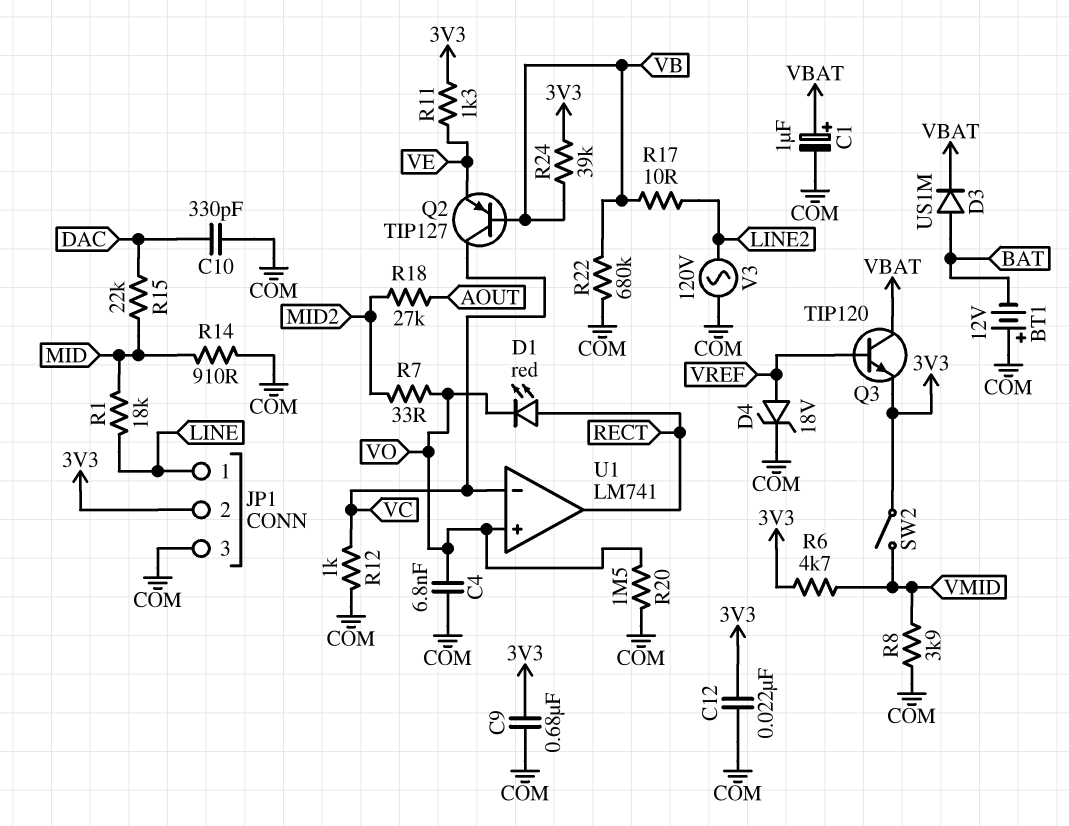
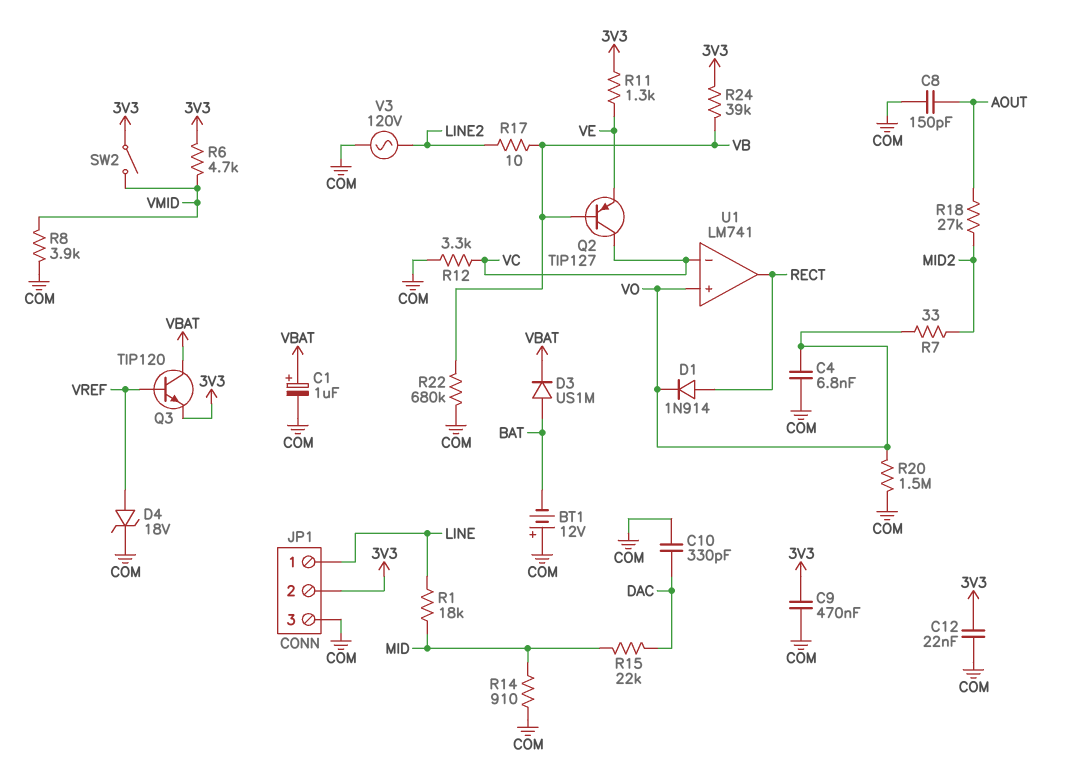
C8: none -> 150pF (AOUT, COM)
C9: 680nF (3V3, COM) -> 470nF (3V3, COM)
D1: LED red (A RECT, K VO) -> diode 1N914 (A RECT, K VO)
R12: 1k (COM, VC) -> 3.3k (COM, VC)

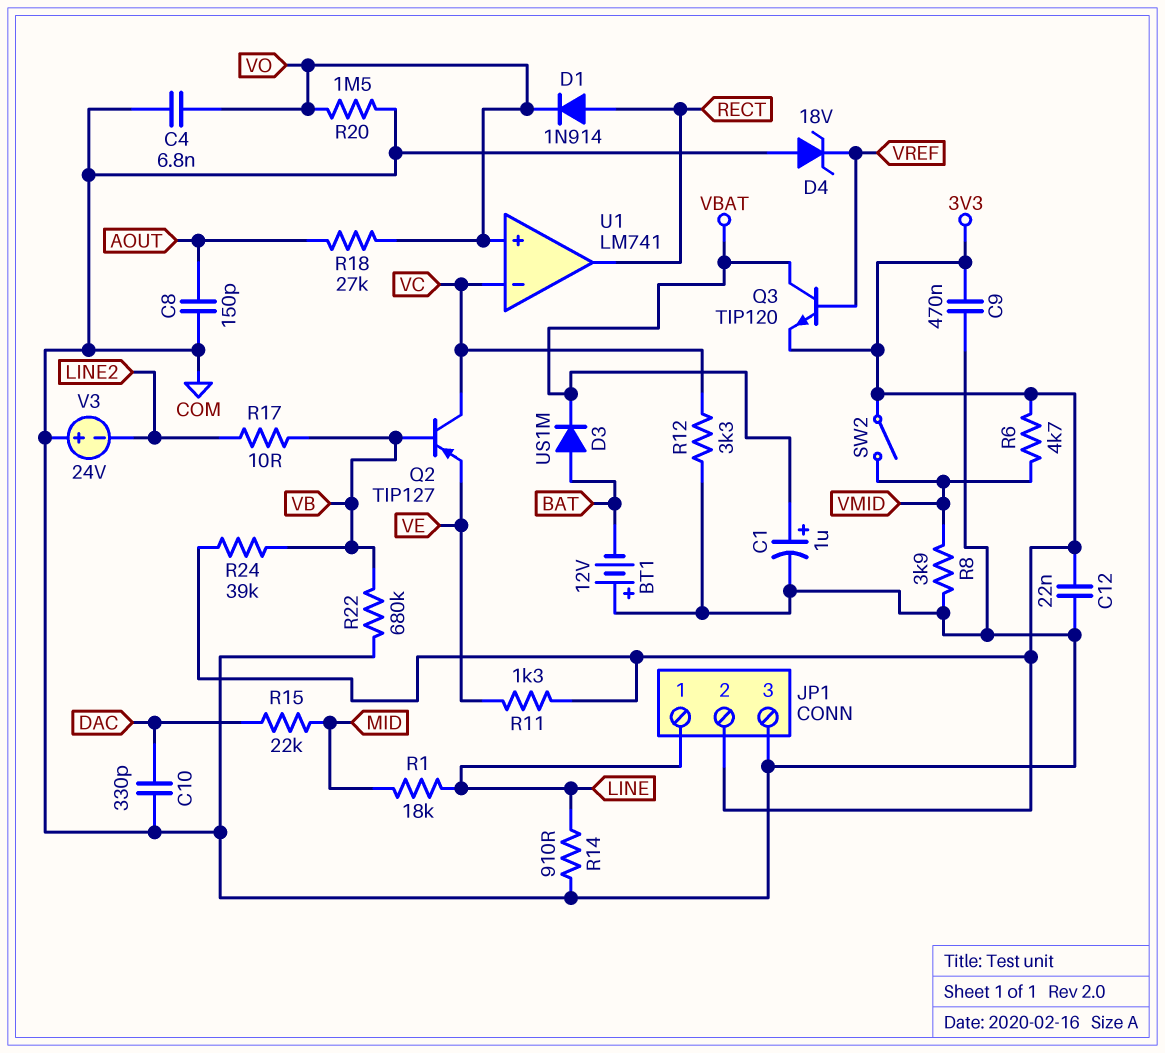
D4: zener 18V (A VREF, K COM) -> zener 18V (A COM, K VREF)
R7: 33 (MID2, VO) -> none
R14: 910 (COM, MID) -> 910 (COM, LINE)
R18: 27k (AOUT, MID2) -> 27k (AOUT, VO)
V3: AC 120V (COM, LINE2) -> 24V (plus COM, minus LINE2)

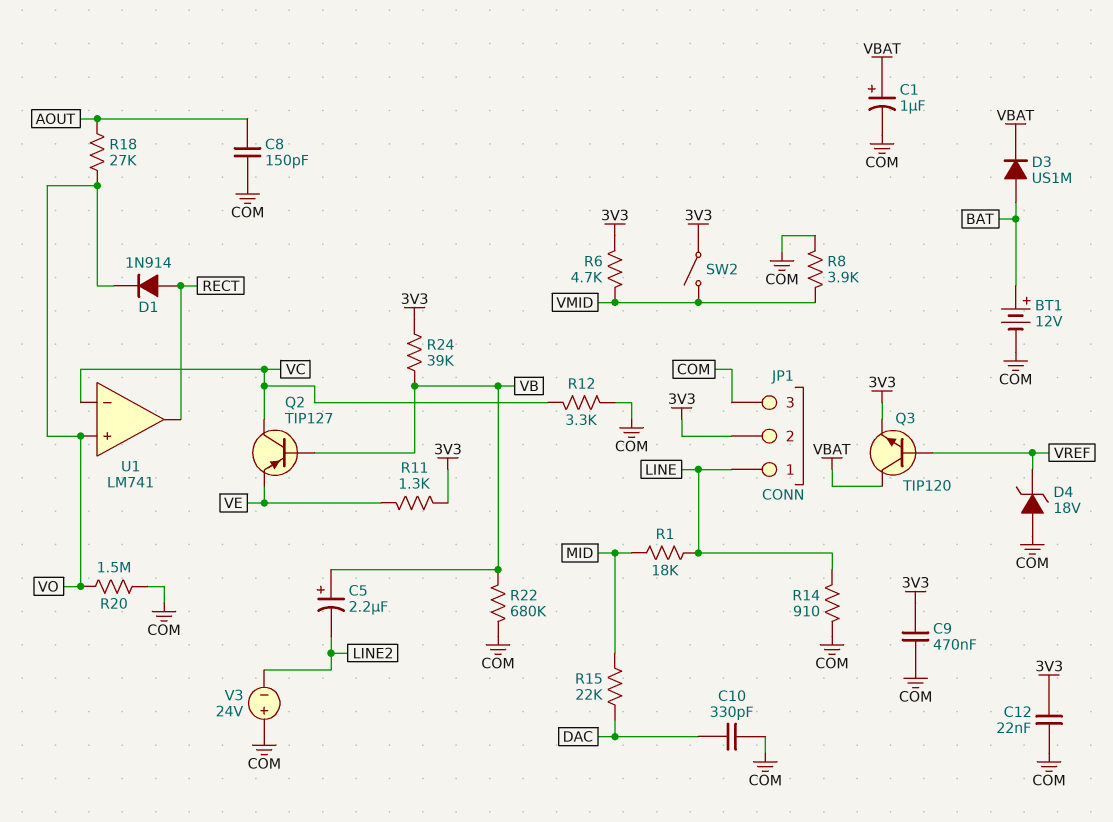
BT1: 12V (plus COM, minus BAT) -> 12V (plus BAT, minus COM)
C4: 6.8nF (COM, VO) -> none
C5: none -> 2.2uF (plus VB, minus LINE2)
R17: 10 (LINE2, VB) -> none

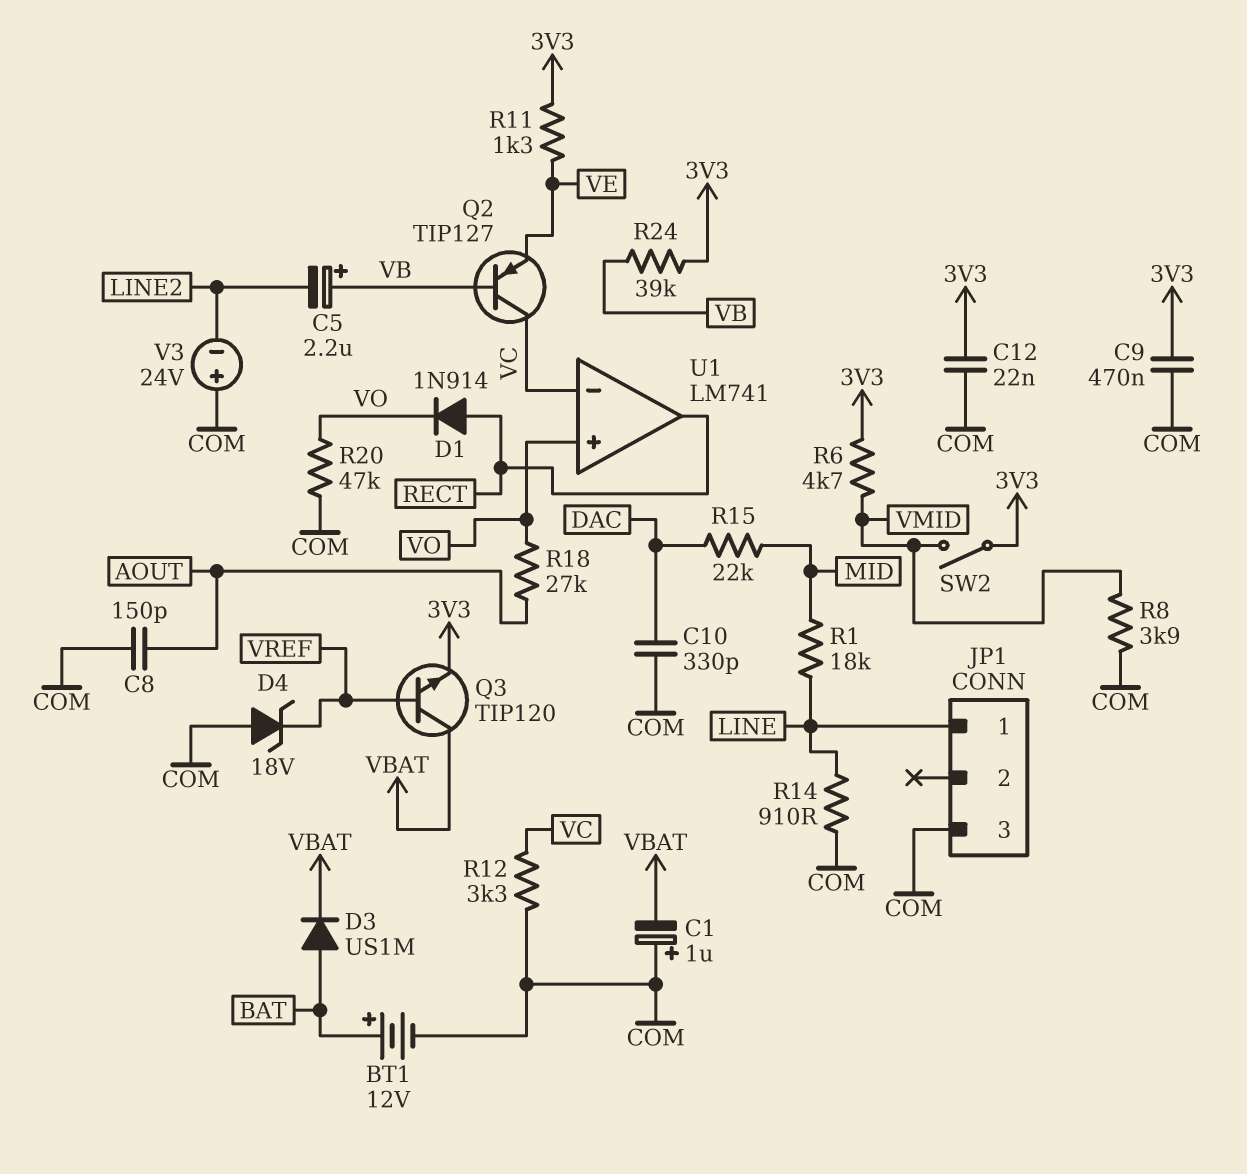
C1: 1uF (plus VBAT, minus COM) -> 1uF (plus COM, minus VBAT)
JP1 pin 2: 3V3 -> none
R20: 1.5M (COM, VO) -> 47k (COM, VO)
R22: 680k (COM, VB) -> none

